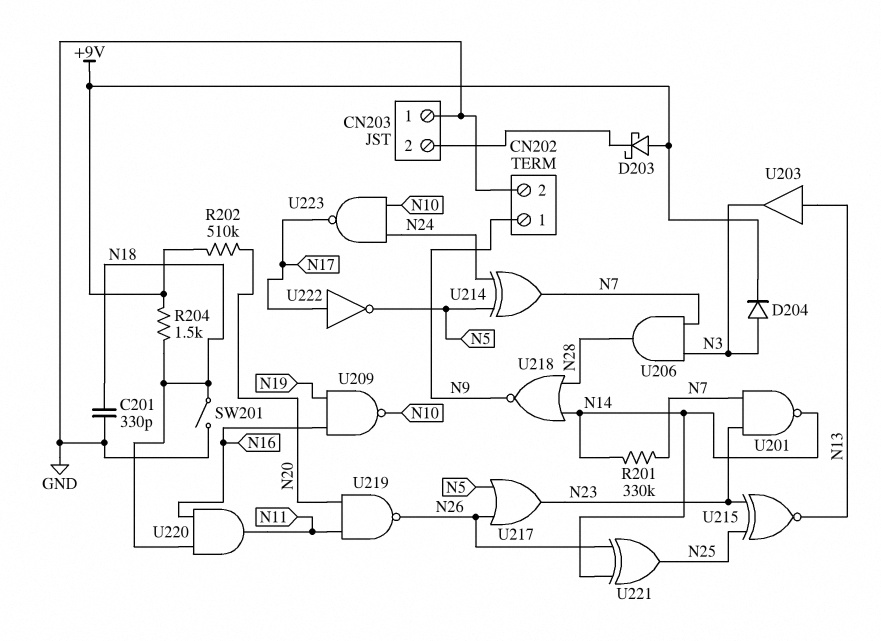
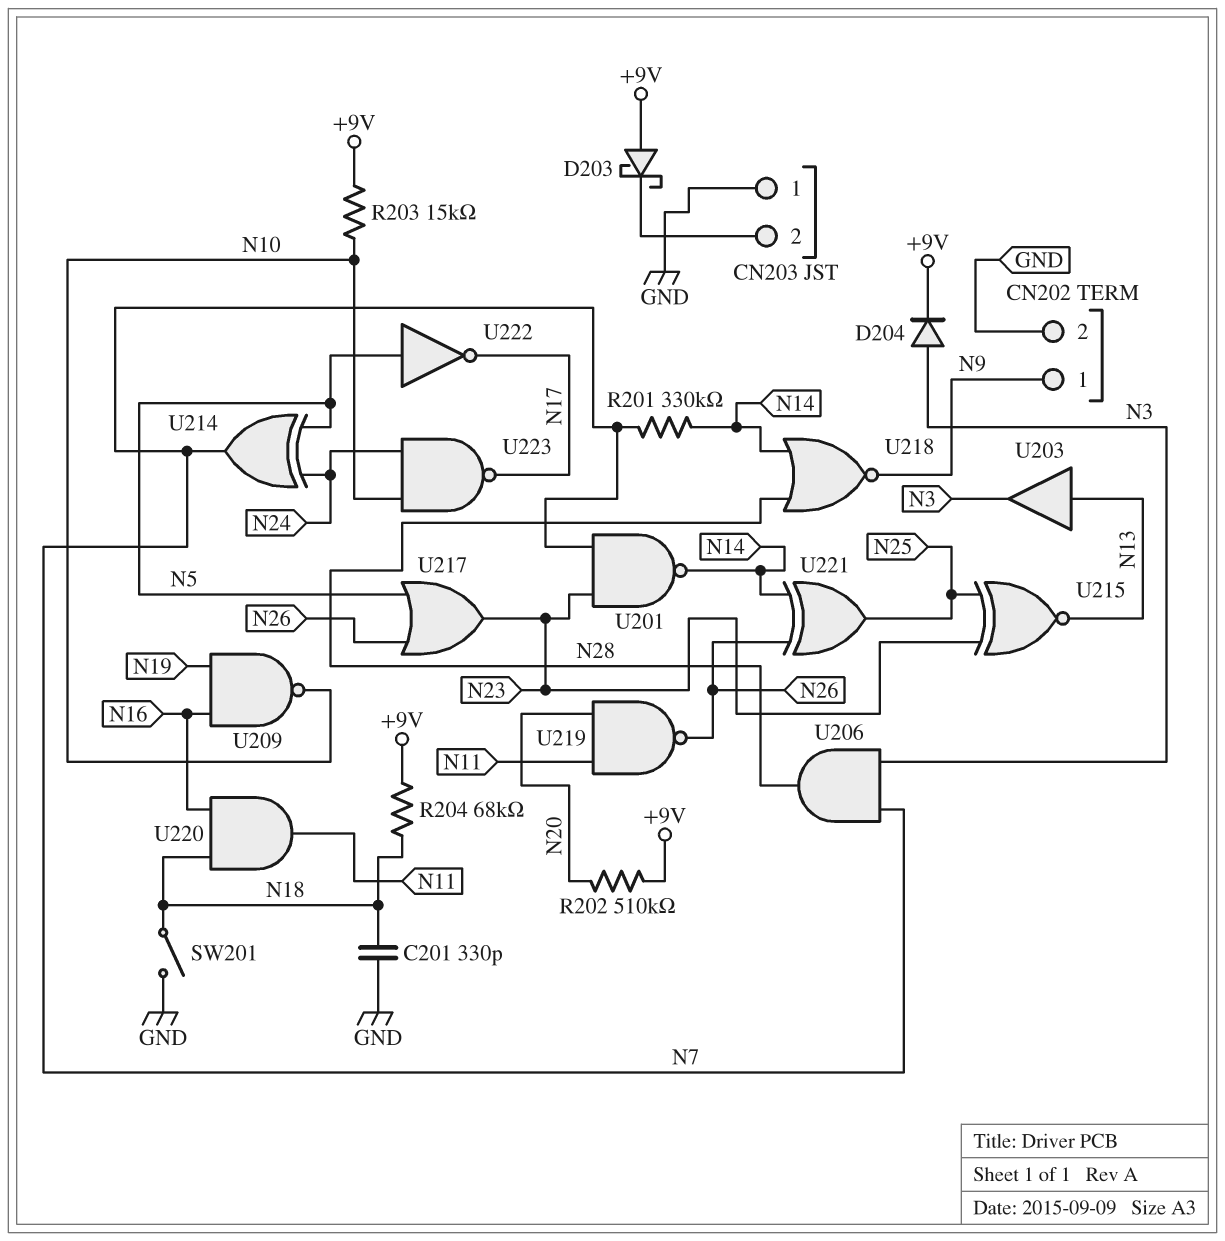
R203: none -> 15k (+9V, N10)
R204: 1.5k (+9V, N18) -> 68k (+9V, N18)
U222: NOT (in N17, out N5) -> NOT (in N5, out N17)

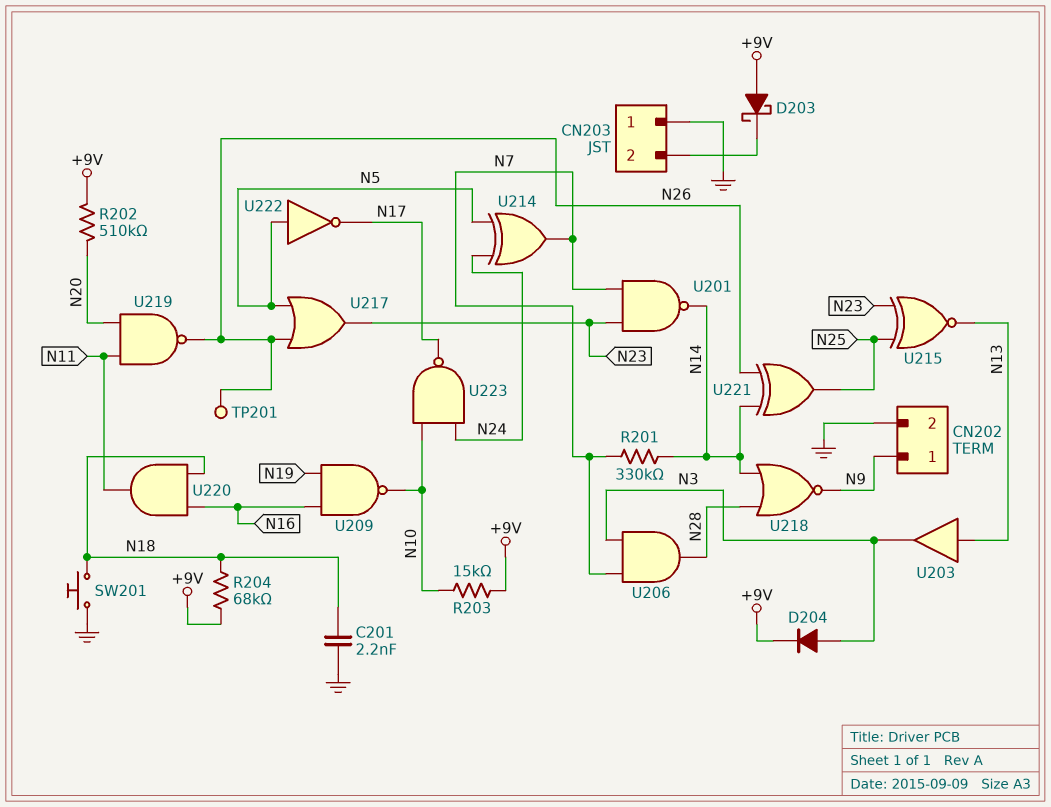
C201: 330pF (GND, N18) -> 2.2nF (GND, N18)
SW201: switch (GND, N18) -> button (GND, N18)
TP201: none -> test point (N26)

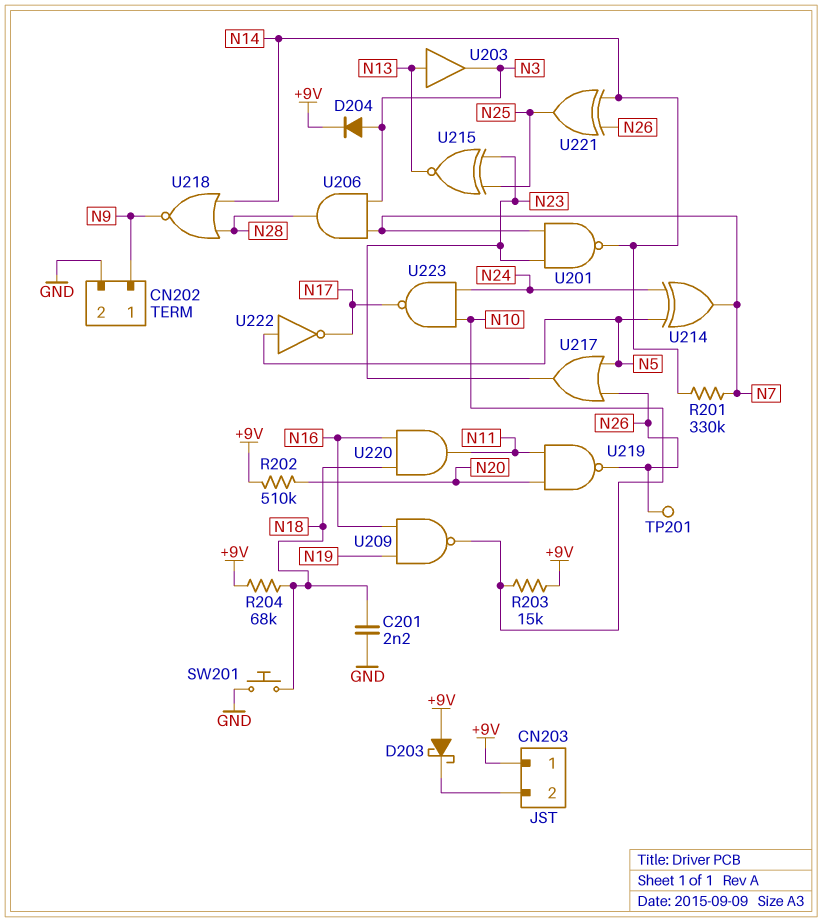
CN203 pin 1: GND -> +9V

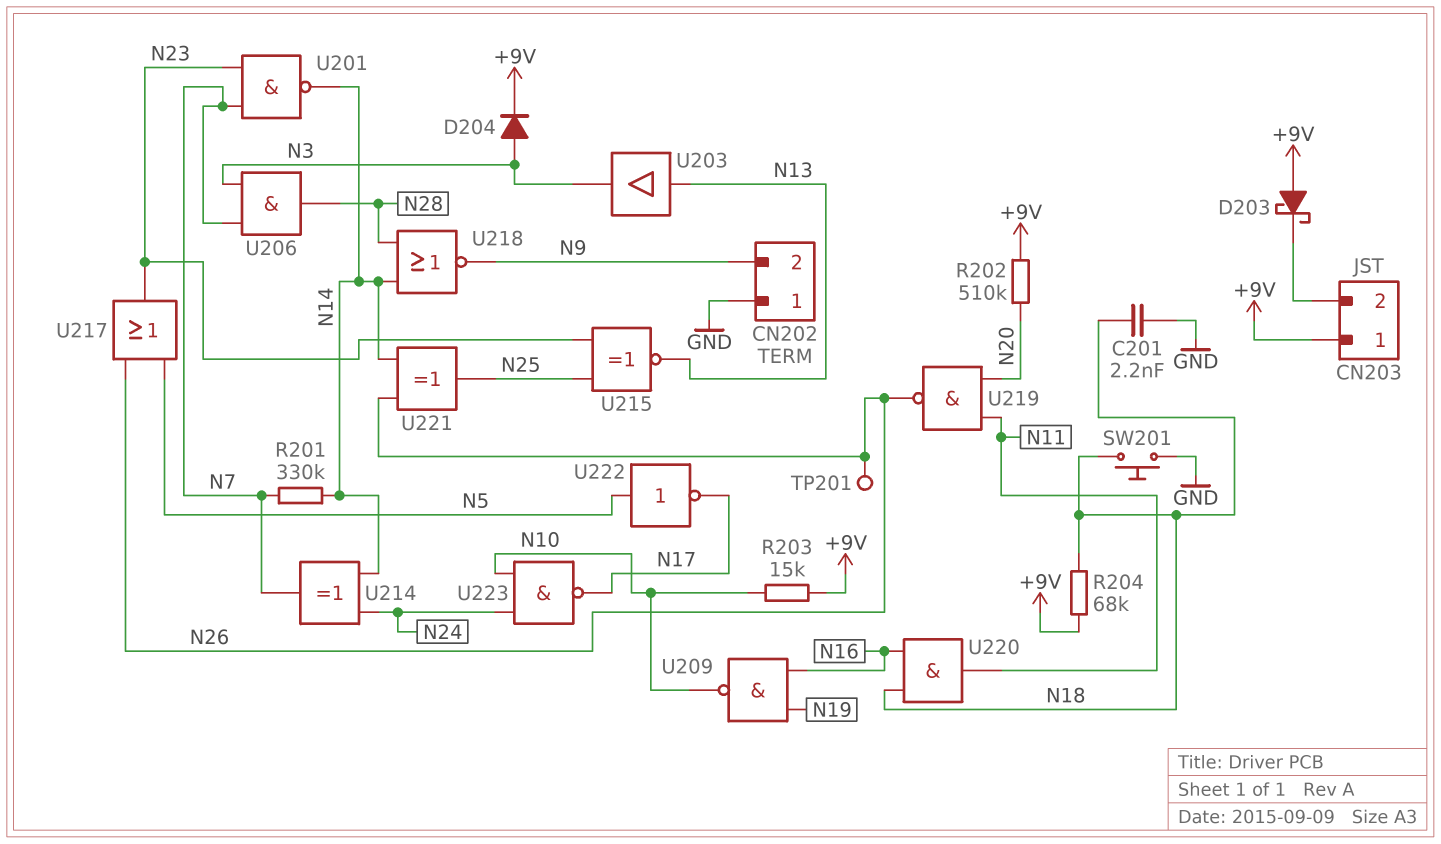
CN202 pin 1: N9 -> GND
CN202 pin 2: GND -> N9
U214: XOR (in N5, in N24, out N7) -> XOR (in N14, in N24, out N7)

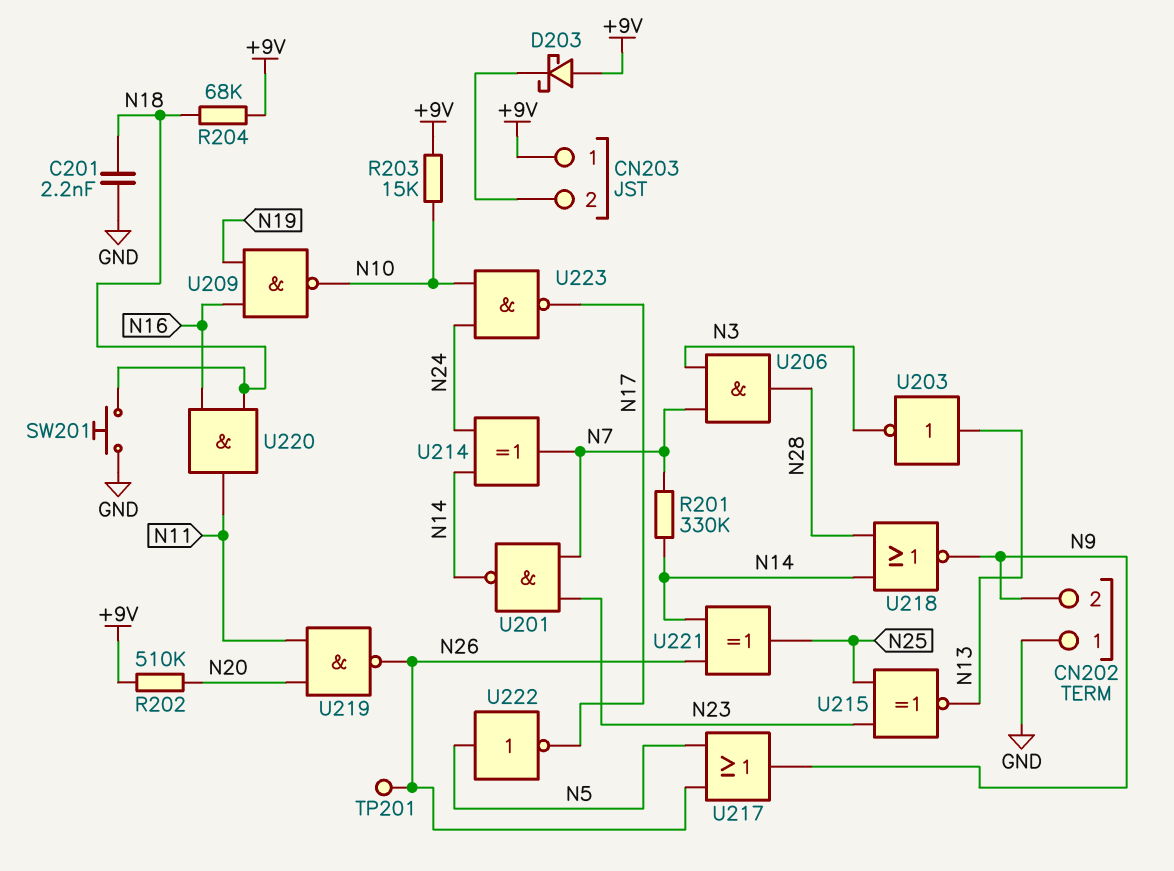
D204: diode (A N3, K +9V) -> none
U203: buffer (in N13, out N3) -> NOT (in N13, out N3)
U217: OR (in N5, in N26, out N23) -> OR (in N5, in N26, out N9)

